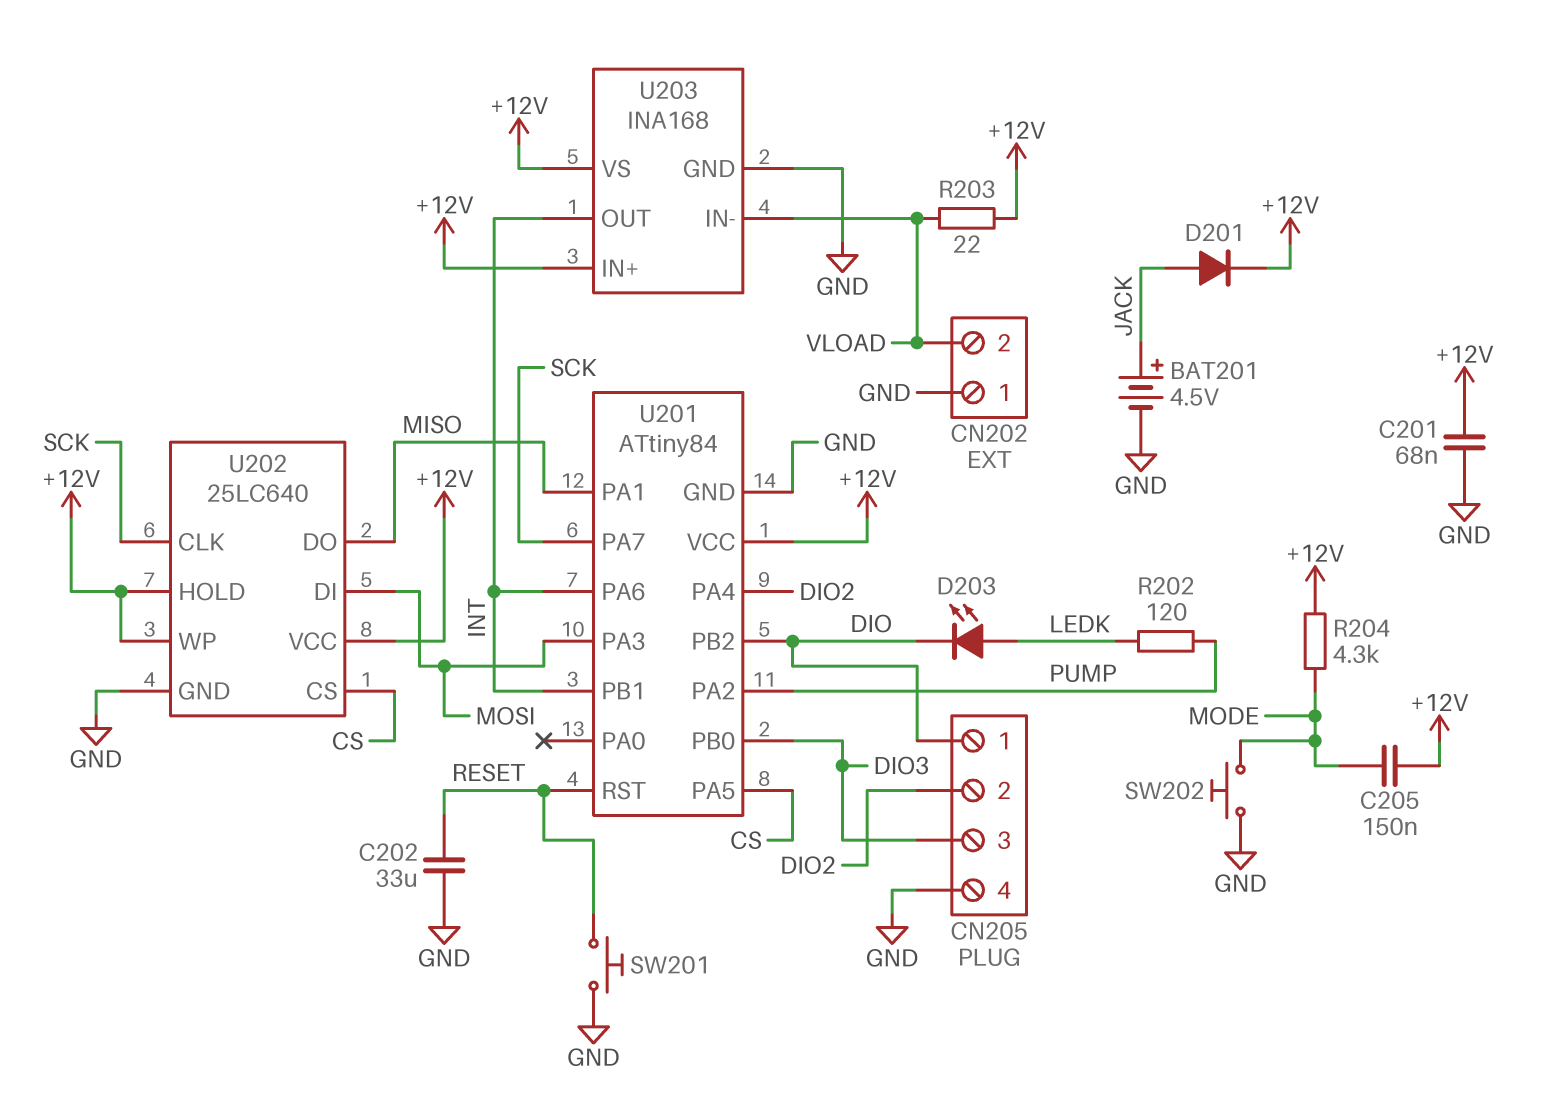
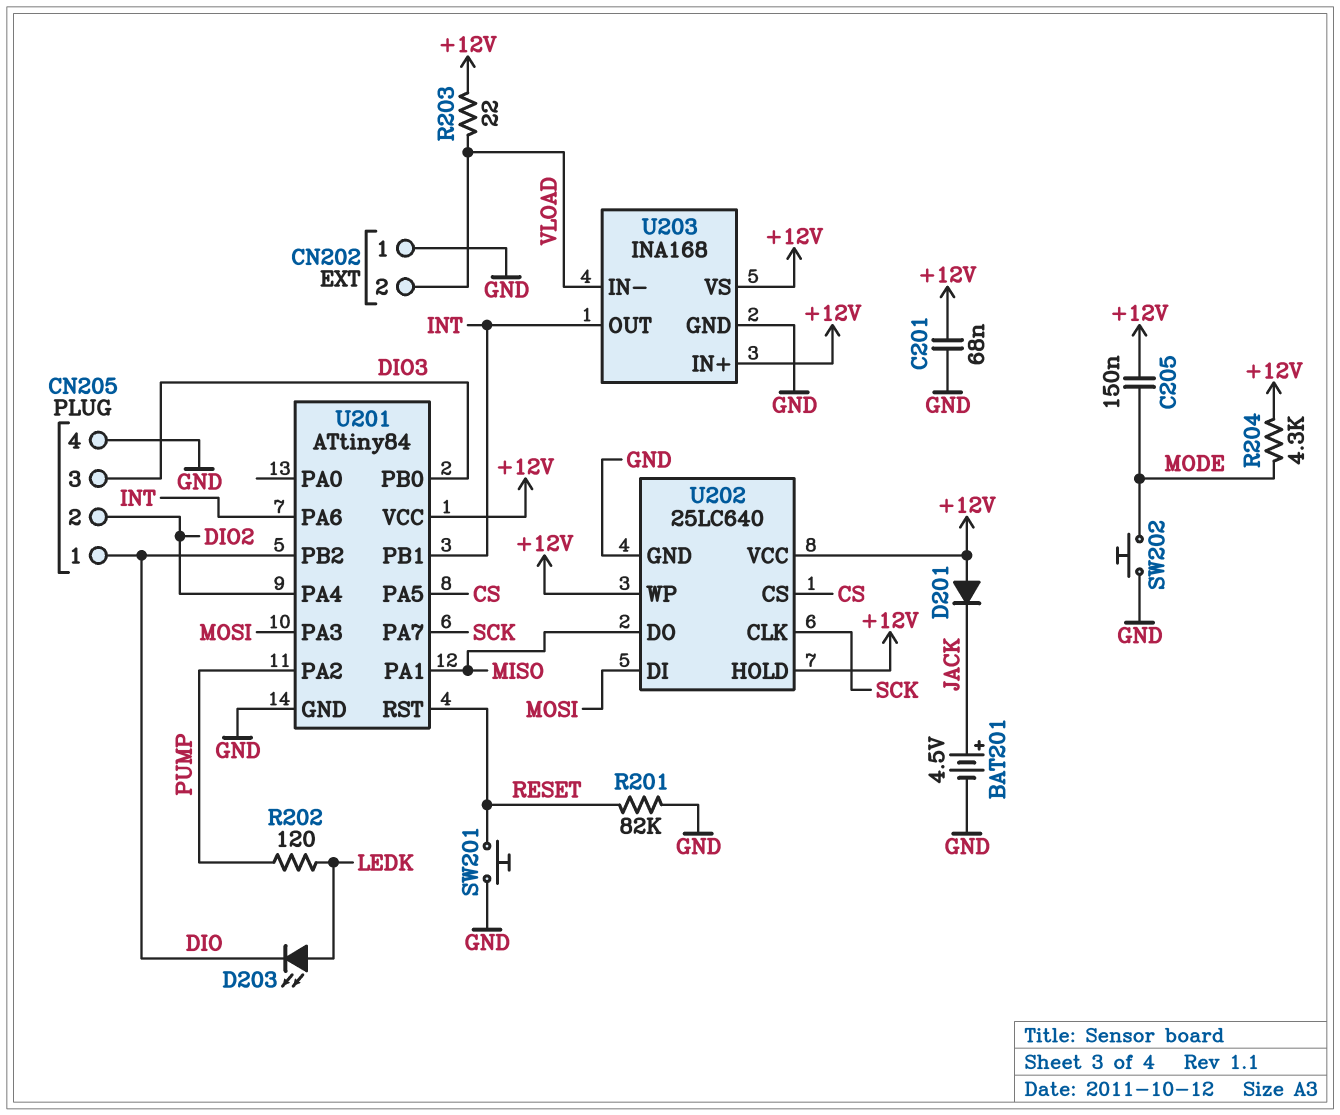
C202: 33uF (GND, RESET) -> none
D201: diode (A JACK, K +12V) -> diode (A +12V, K JACK)
R201: none -> 82k (GND, RESET)

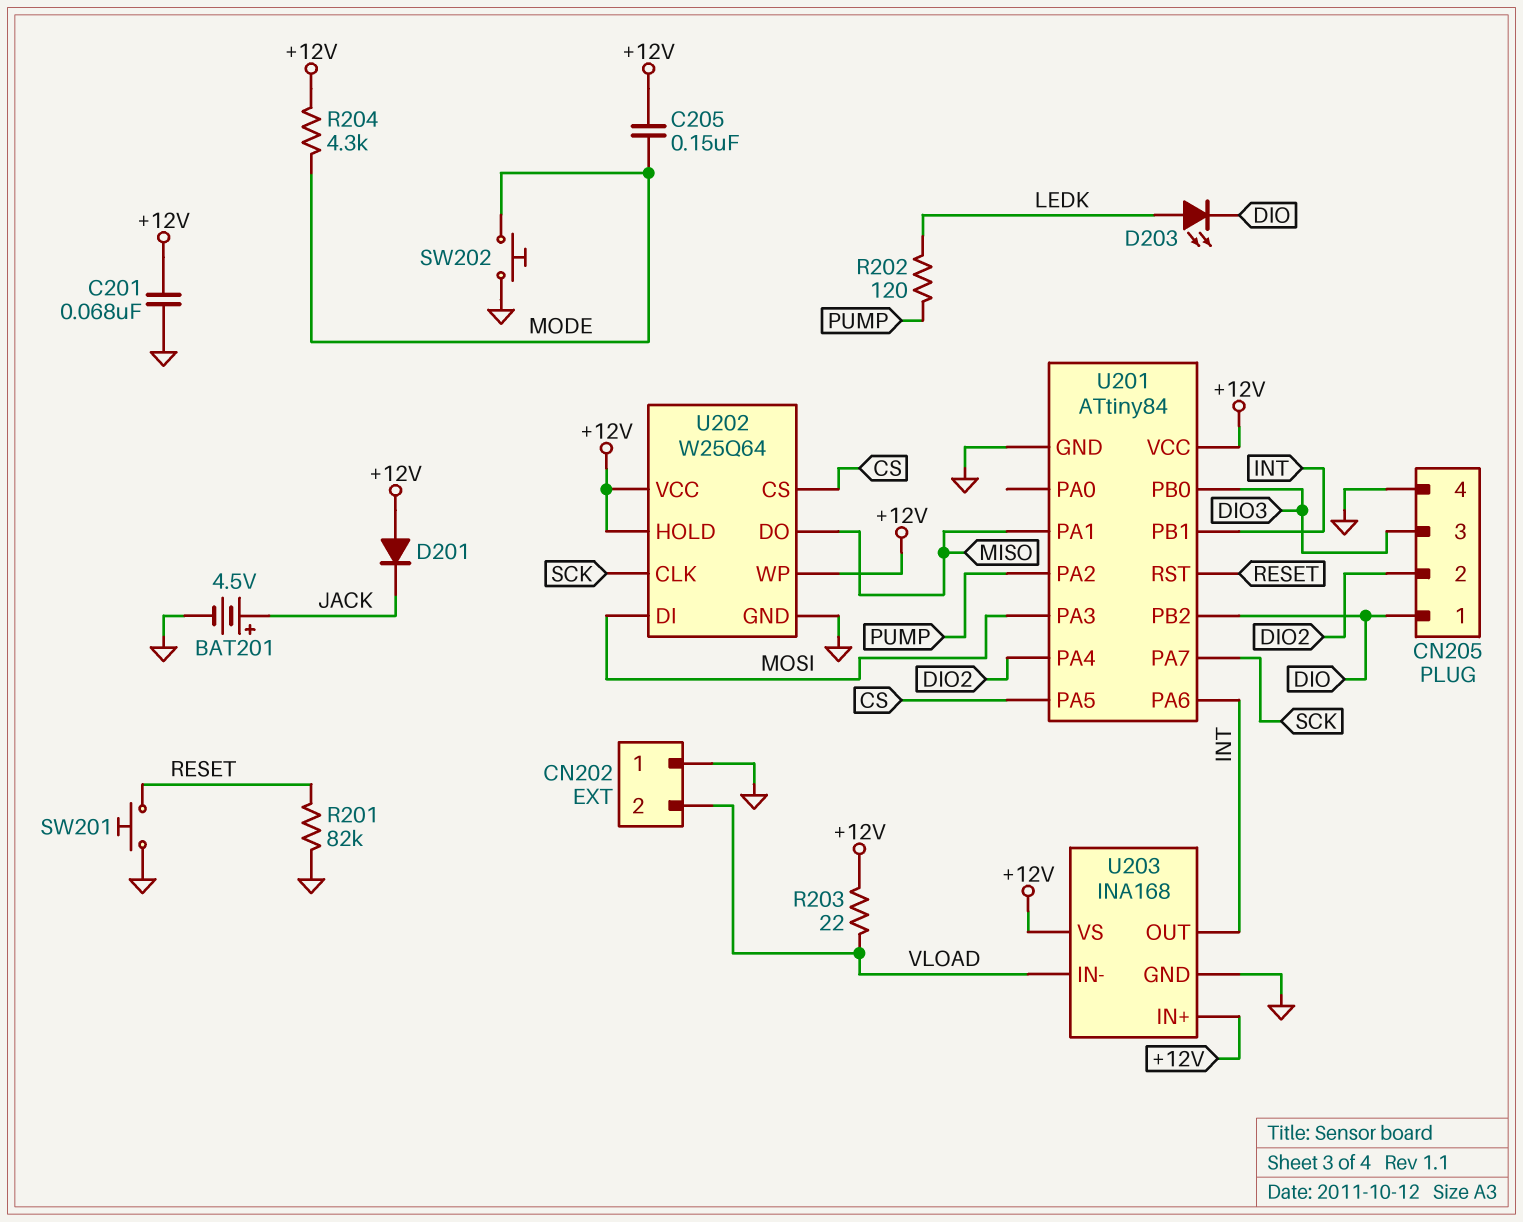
U202: 25LC640 -> W25Q64

